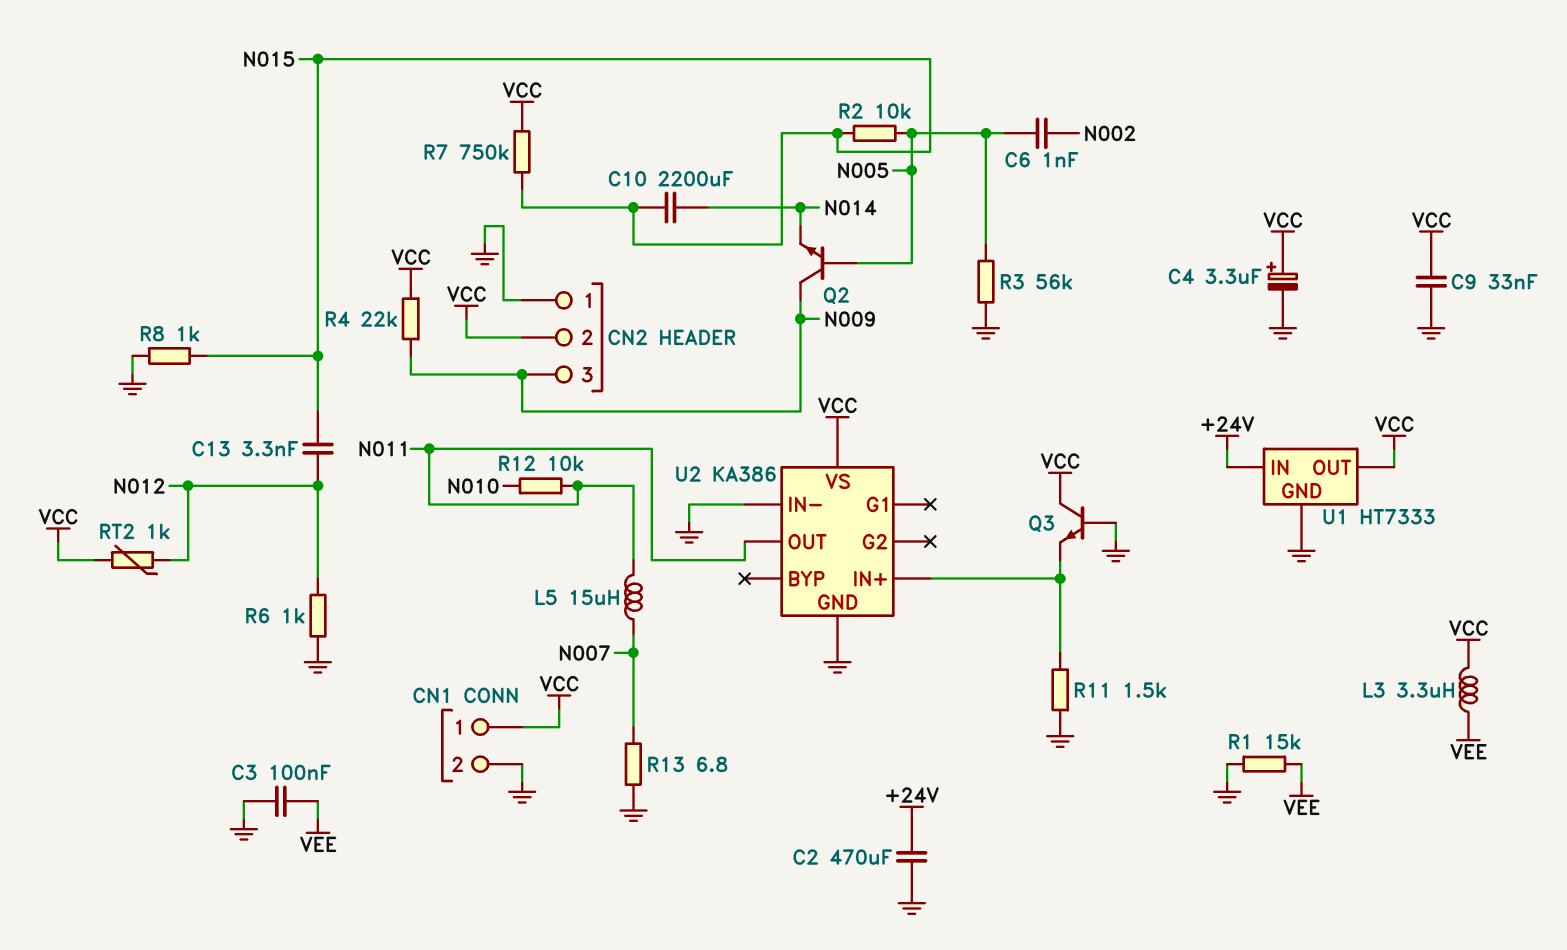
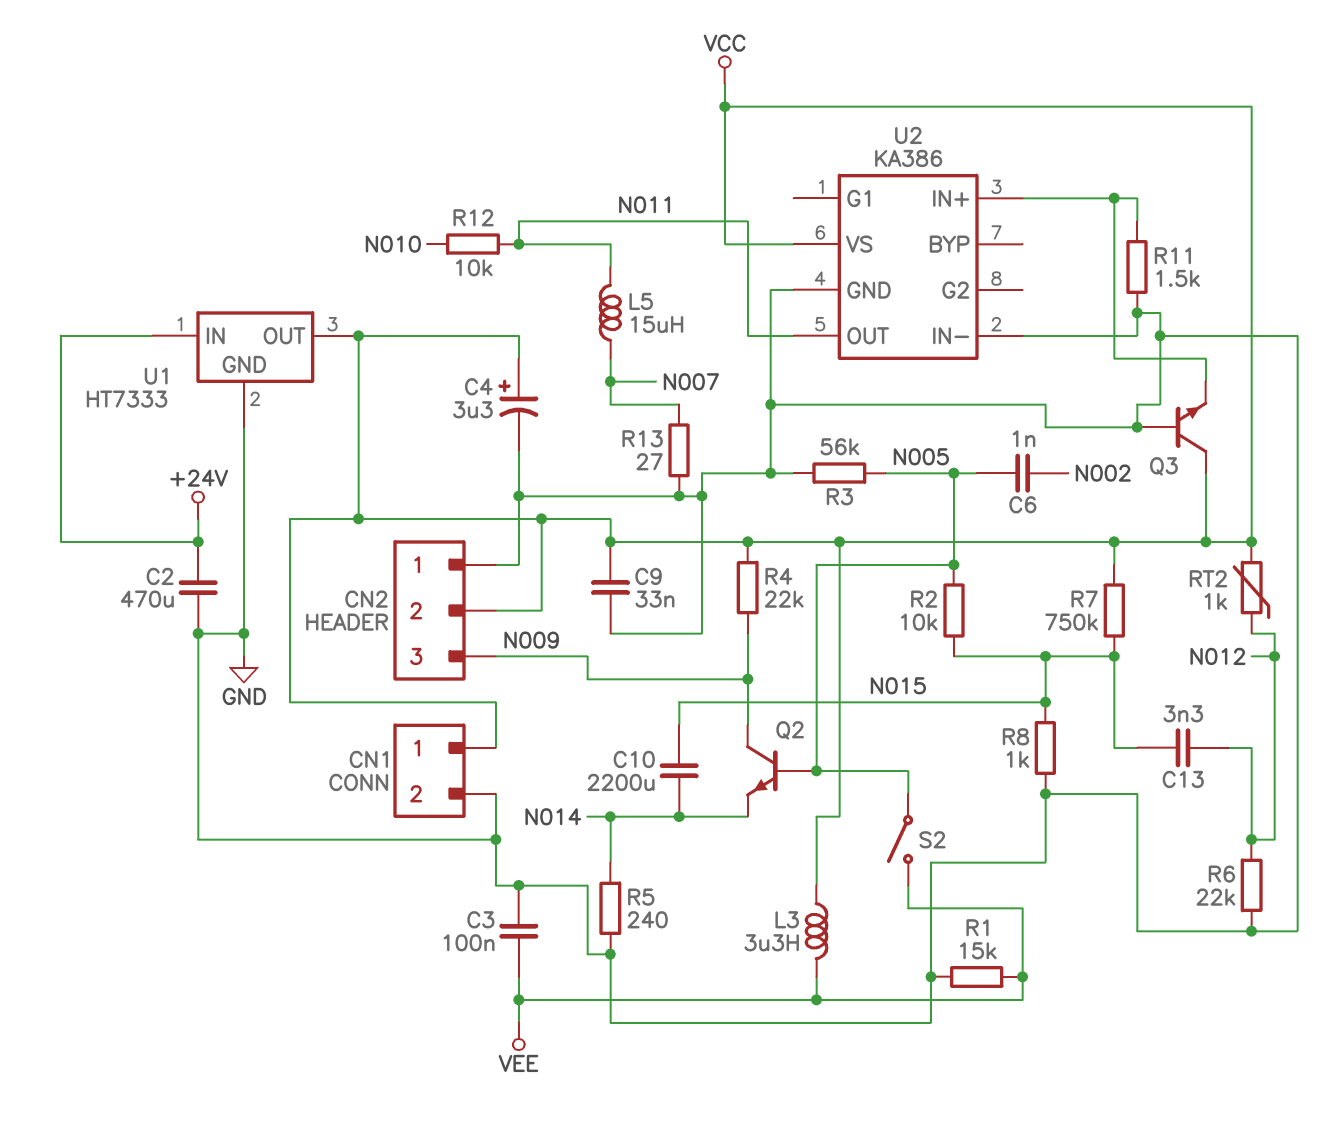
R5: none -> 240 (GND, N014)
R6: 1k (GND, N012) -> 22k (GND, N012)
R13: 6.8 (GND, N007) -> 27 (GND, N007)
S2: none -> switch (N005, VEE)

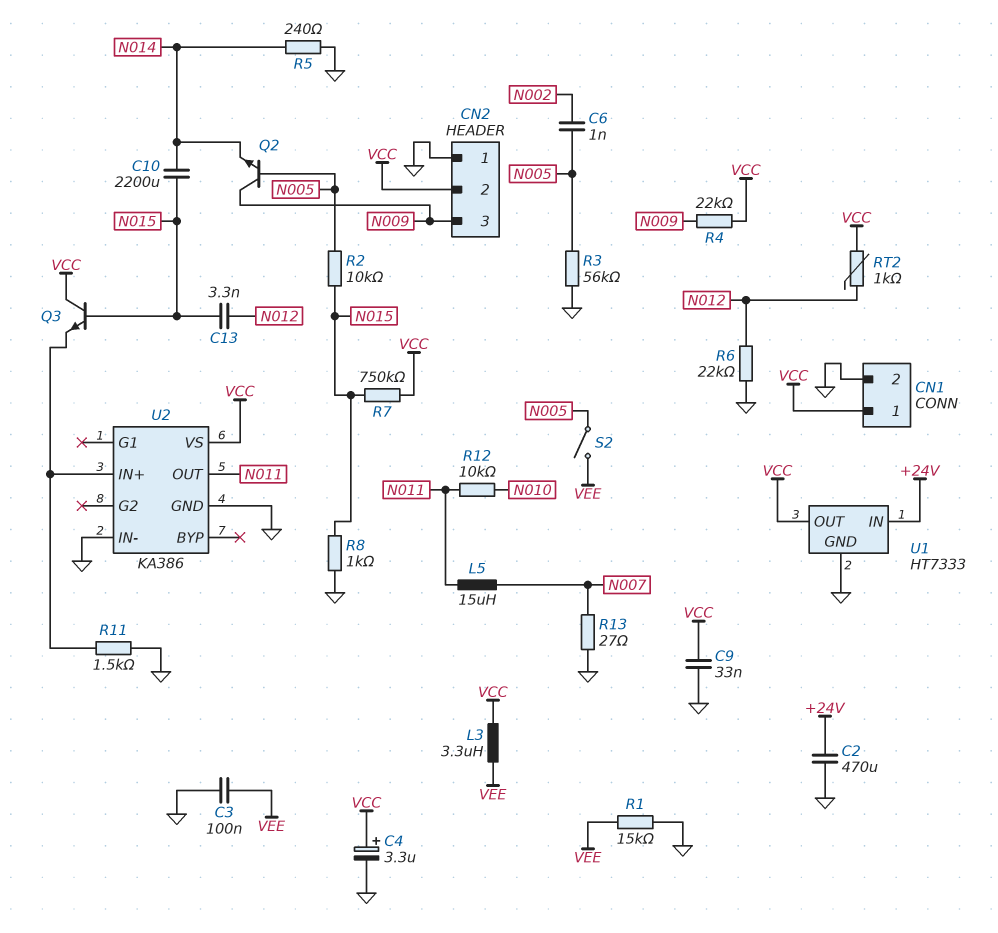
Q3: NPN (B GND, C VCC, E U2/IN+) -> NPN (B N015, C VCC, E U2/IN+)

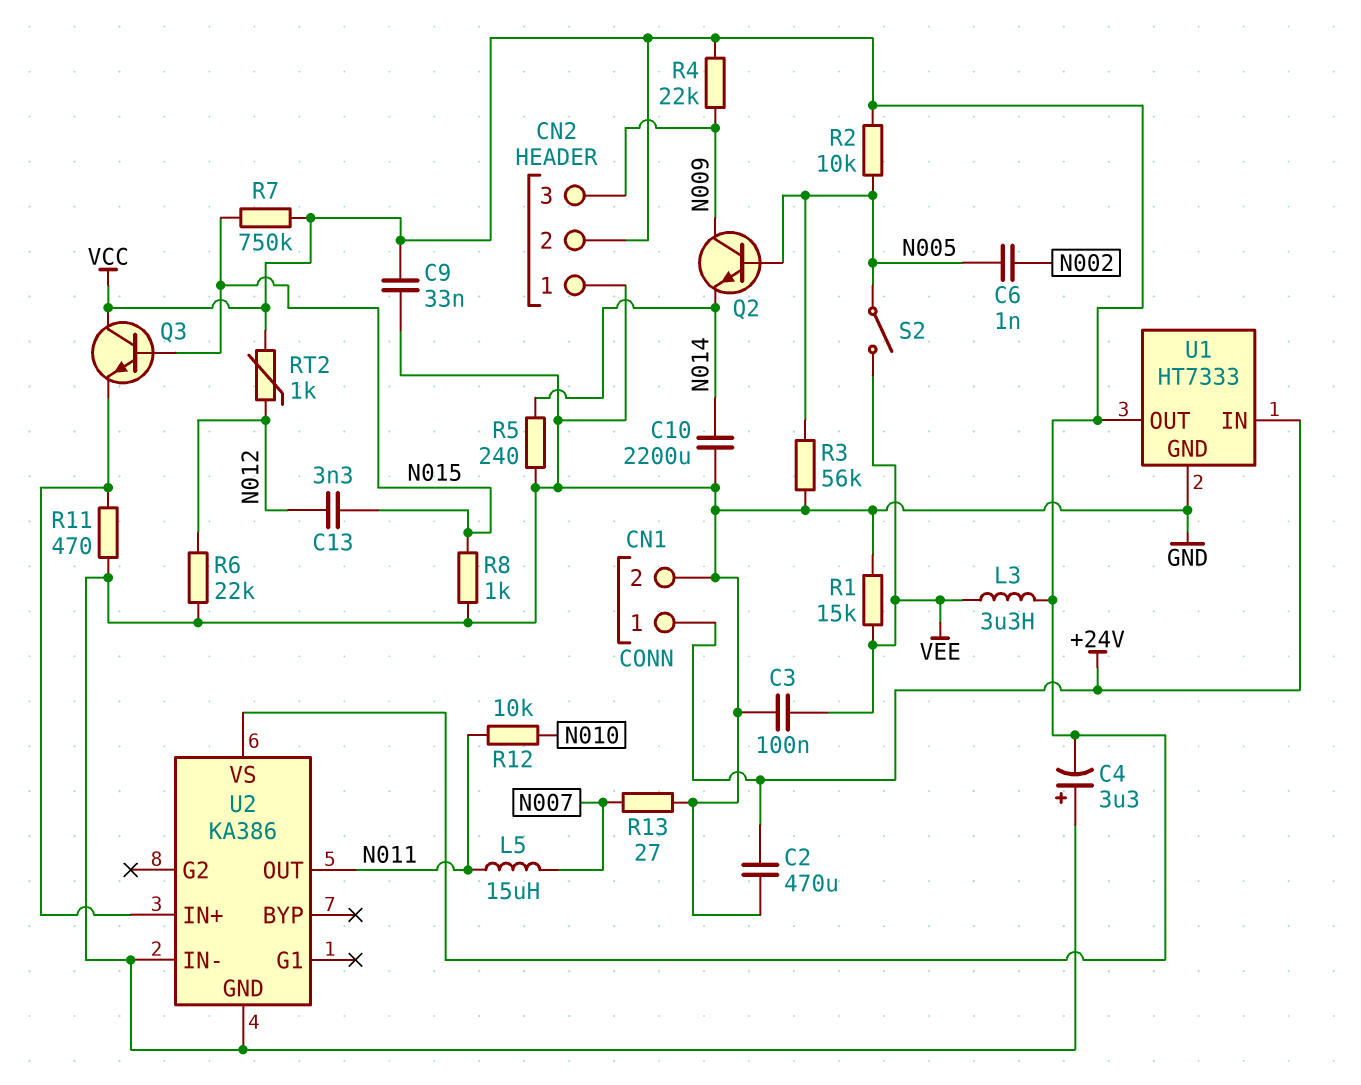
C4: 3.3uF (plus VCC, minus GND) -> 3.3uF (plus GND, minus VCC)
C10: 2200uF (N014, N015) -> 2200uF (GND, N014)
CN1 pin 1: VCC -> +24V
R2: 10k (N005, N015) -> 10k (N005, VCC)
R11: 1.5k (GND, U2/IN+) -> 470 (GND, U2/IN+)

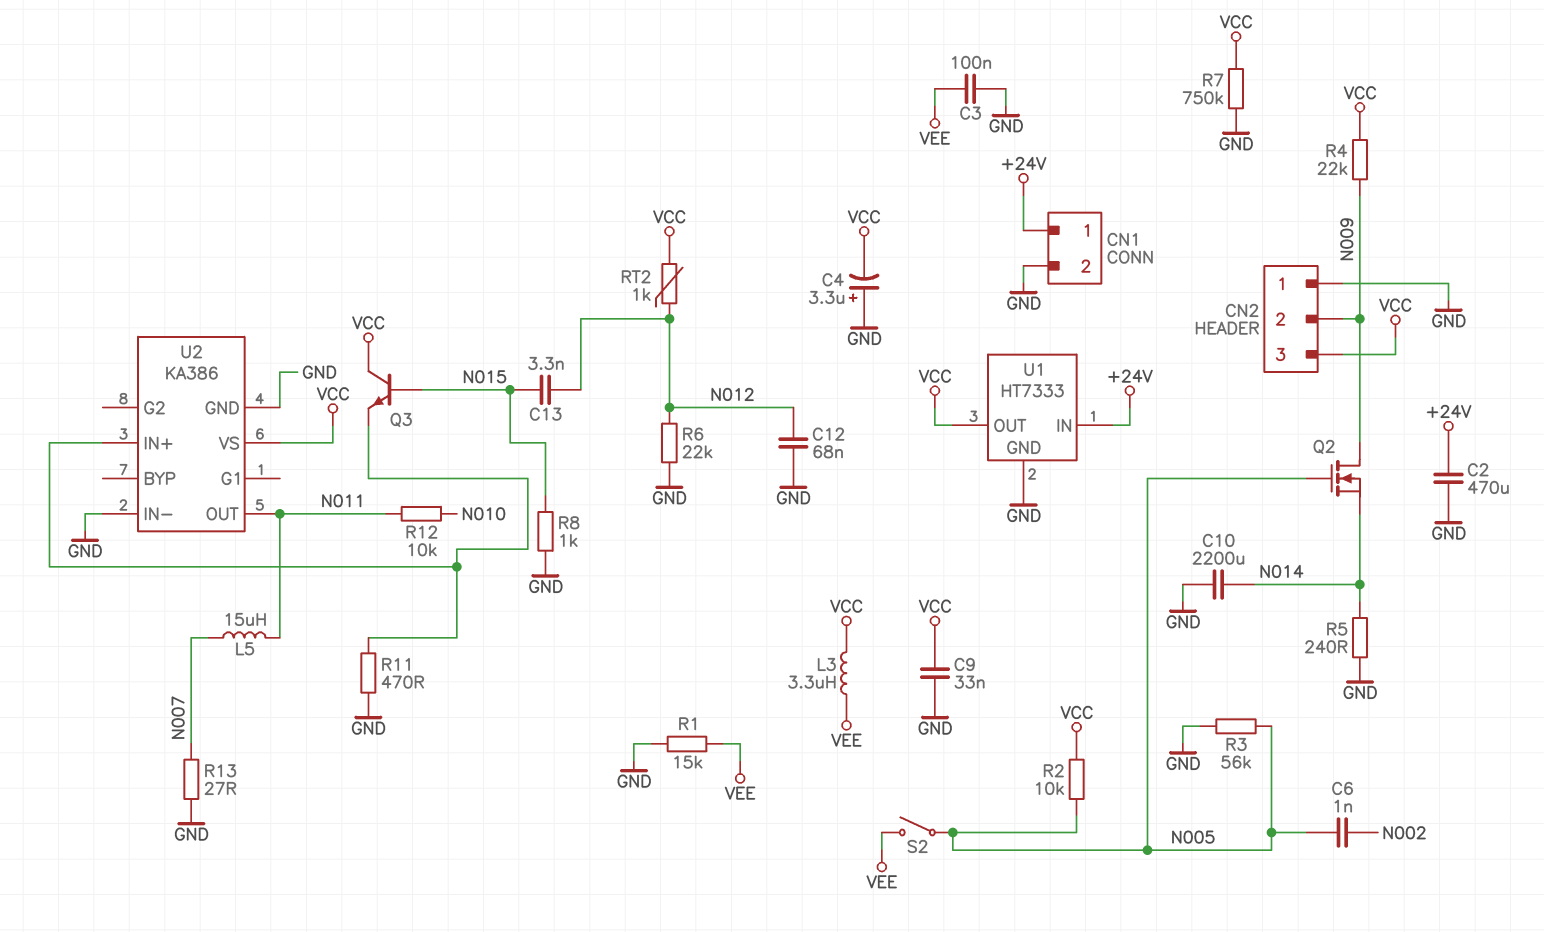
C12: none -> 68nF (GND, N012)
CN2 pin 2: VCC -> N009
CN2 pin 3: N009 -> VCC
Q2: NPN (B N005, C N009, E N014) -> NMOS (G N005, D N009, S N014)
R7: 750k (N015, VCC) -> 750k (GND, VCC)

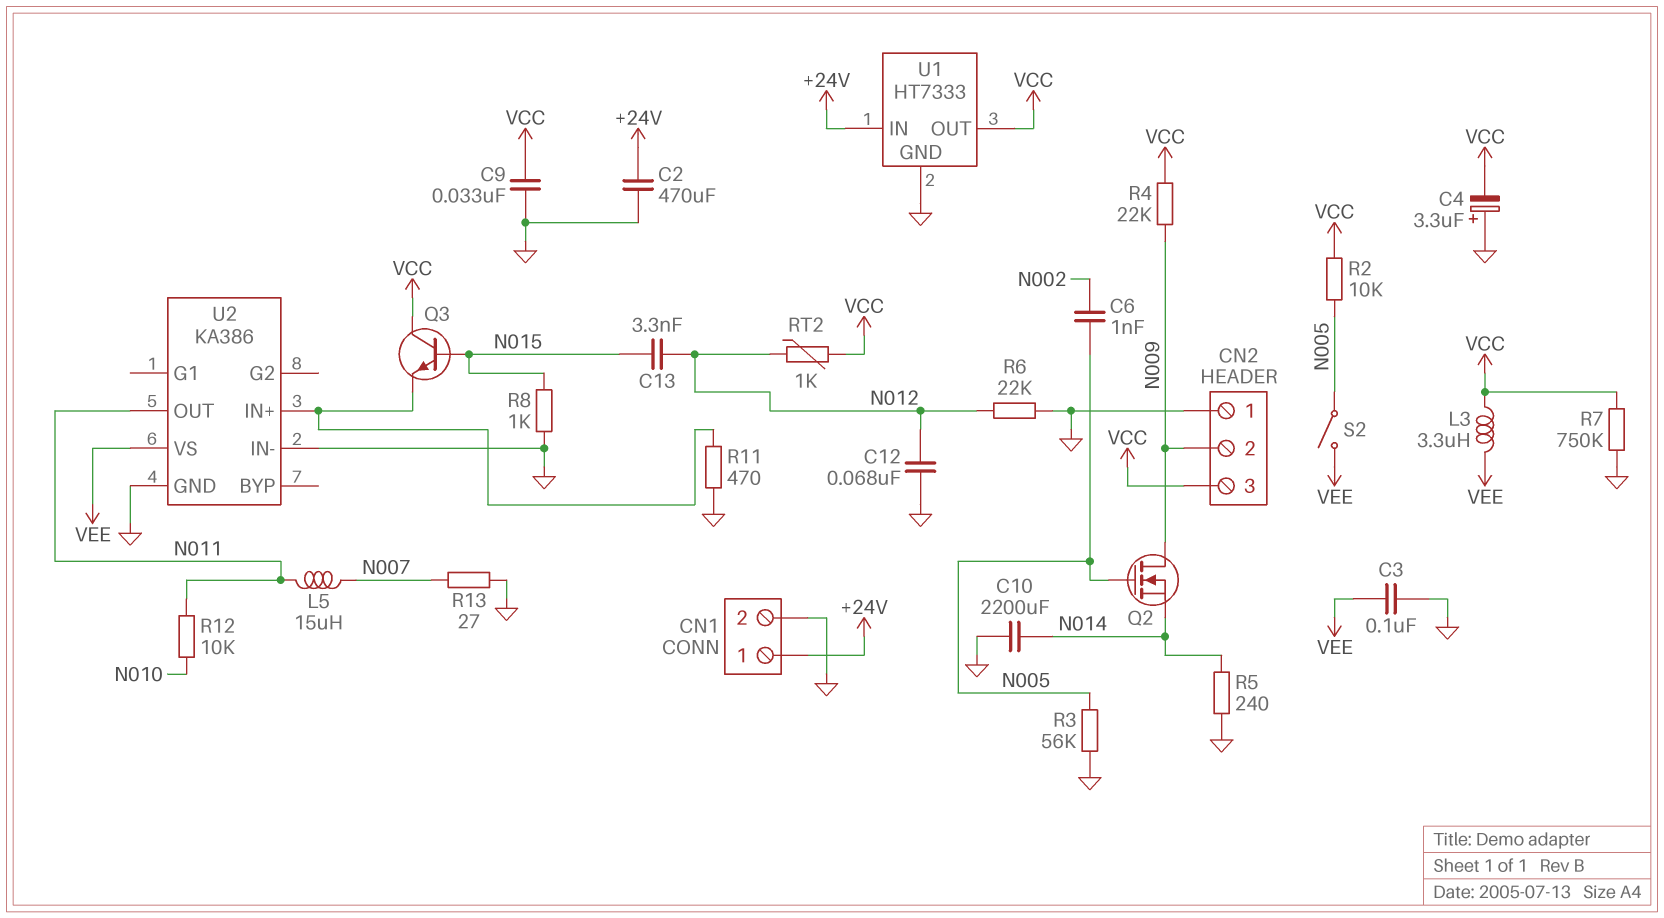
R1: 15k (GND, VEE) -> none
U2 pin VS: VCC -> VEE

